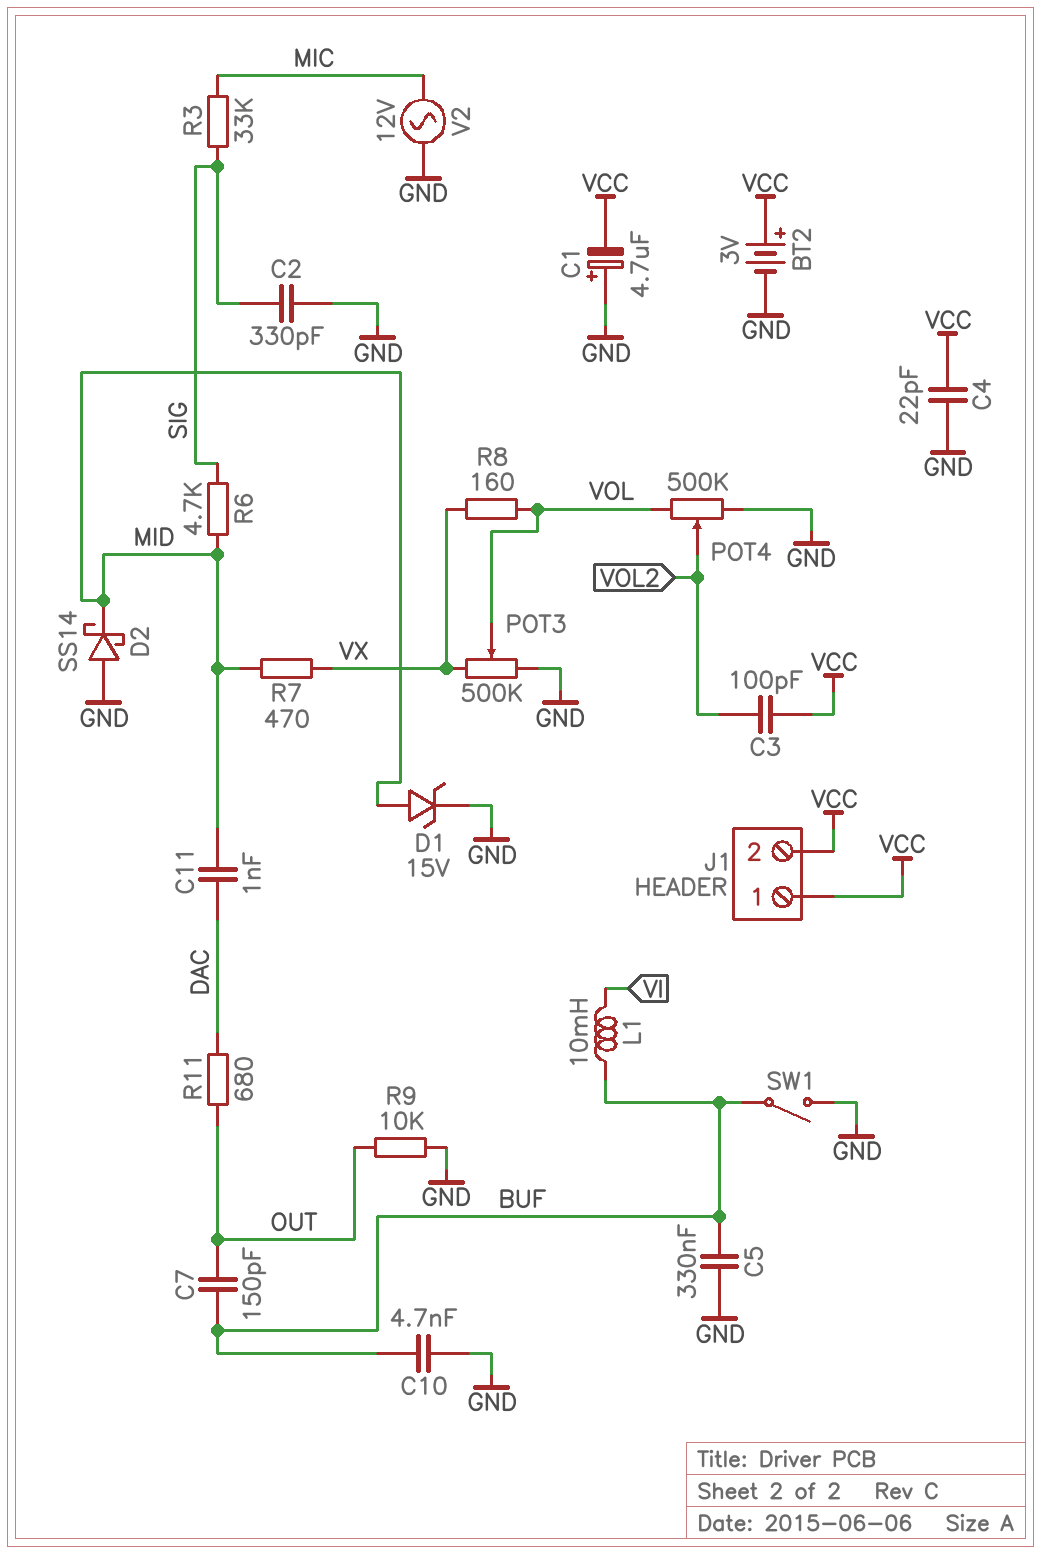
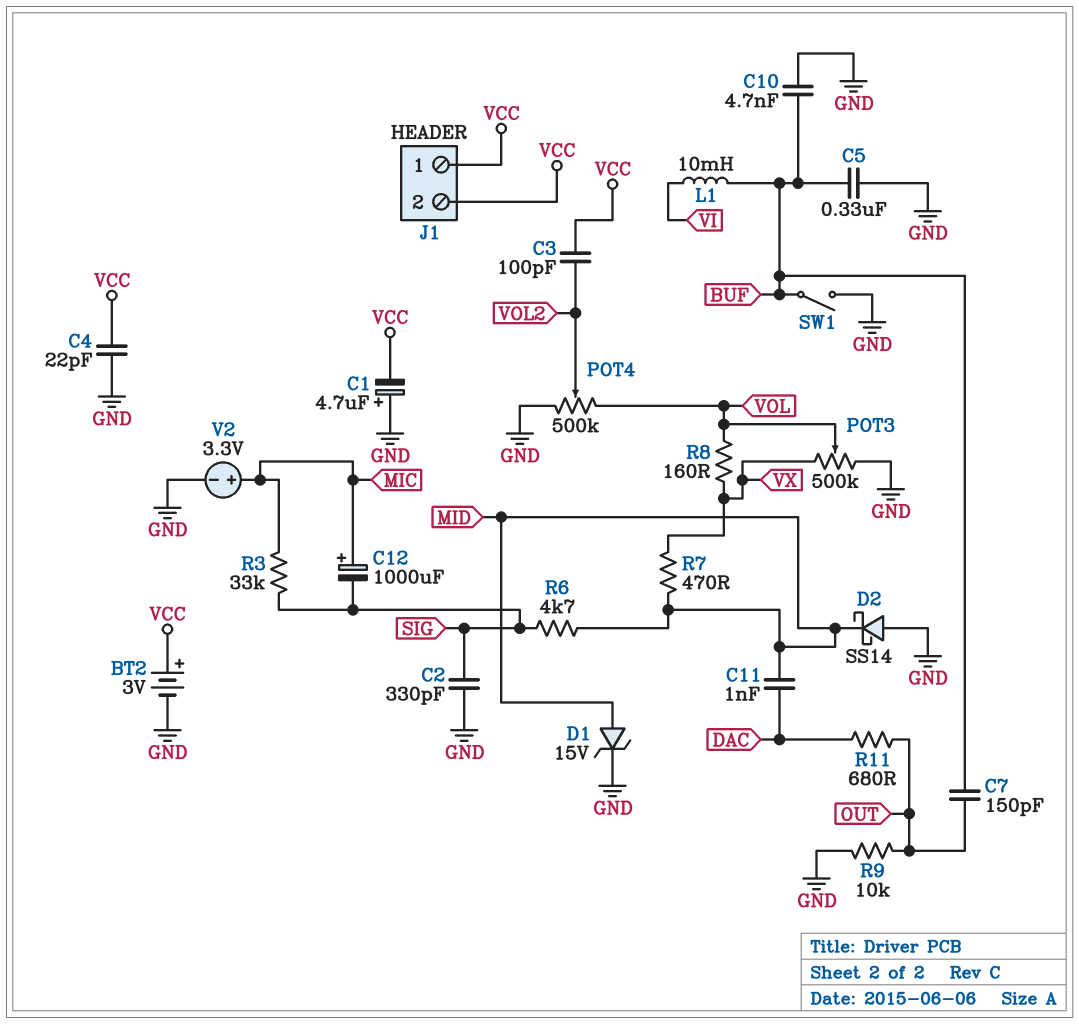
C12: none -> 1000uF (plus MIC, minus SIG)
V2: AC 12V (GND, MIC) -> 3.3V (plus MIC, minus GND)

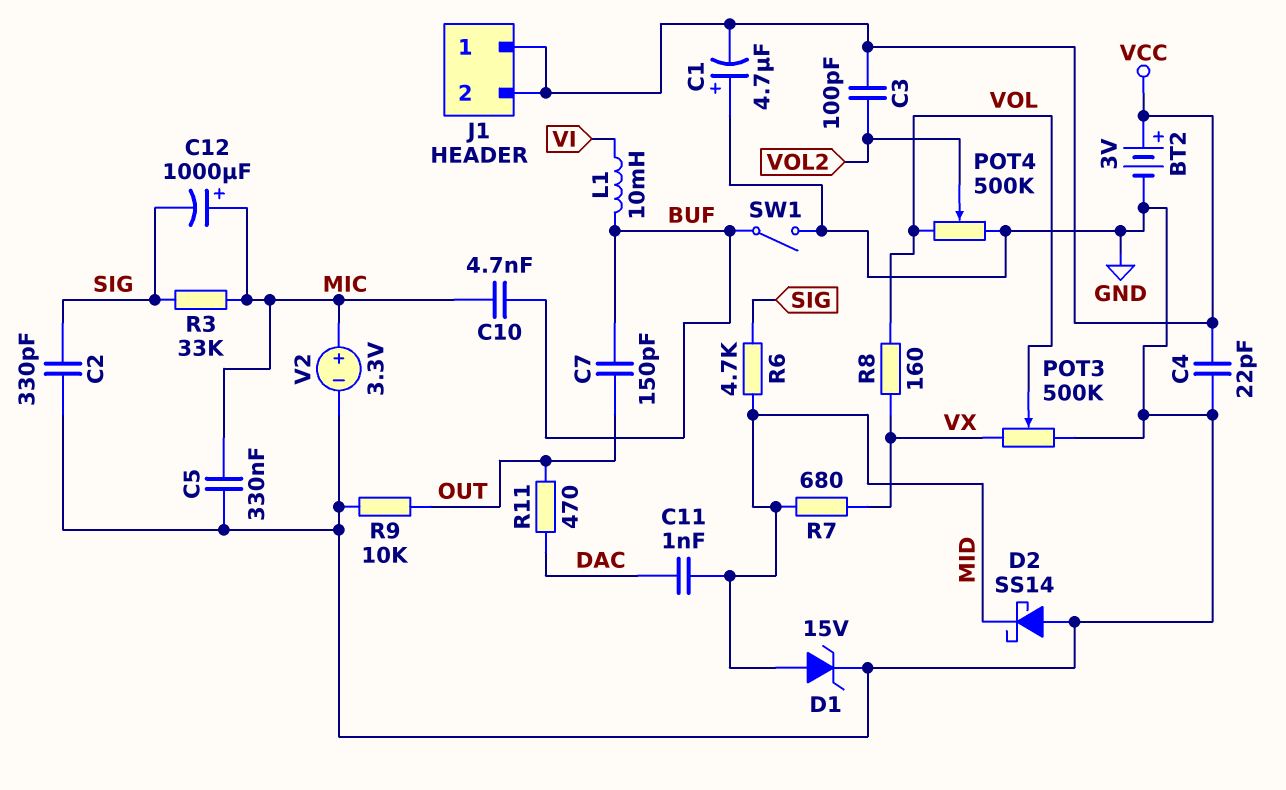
C5: 330nF (BUF, GND) -> 330nF (GND, MIC)
C10: 4.7nF (BUF, GND) -> 4.7nF (BUF, MIC)
R7: 470 (MID, VX) -> 680 (MID, VX)
R11: 680 (DAC, OUT) -> 470 (DAC, OUT)

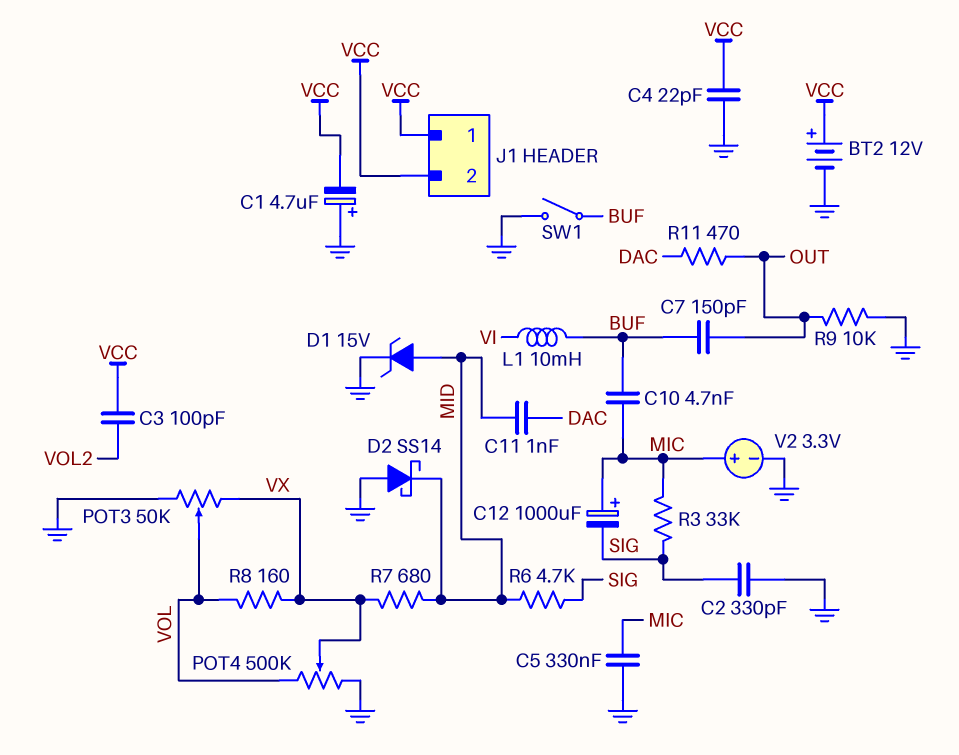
BT2: 3V (plus VCC, minus GND) -> 12V (plus VCC, minus GND)
POT3: 500k (GND, VX, wiper VOL) -> 50k (GND, VX, wiper VOL)
POT4: 500k (GND, VOL, wiper VOL2) -> 500k (GND, VOL, wiper VX)

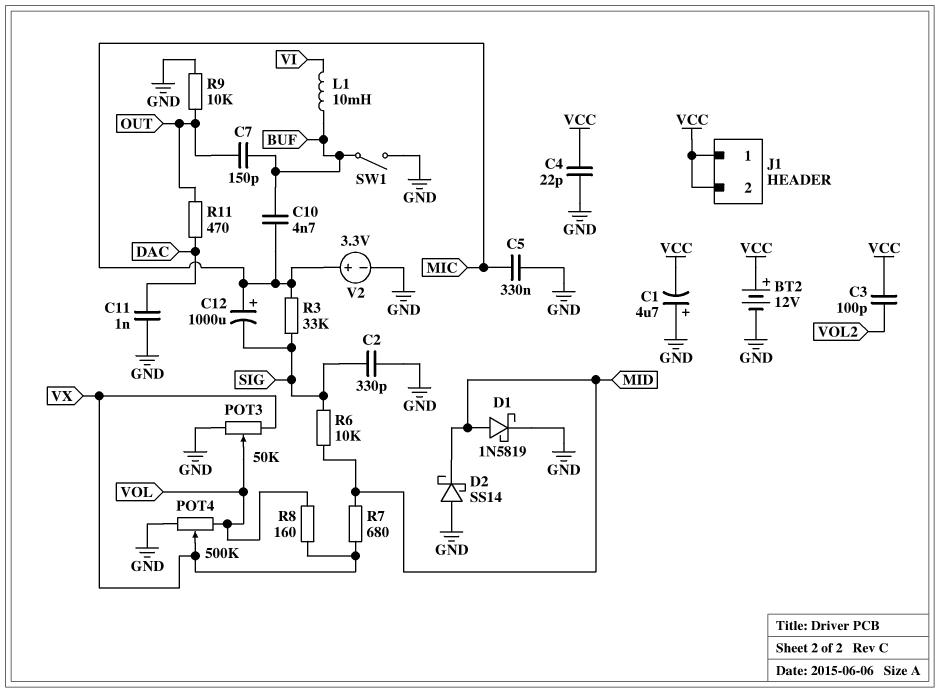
C11: 1nF (DAC, MID) -> 1nF (DAC, GND)
D1: zener 15V (A MID, K GND) -> schottky 1N5819 (A MID, K GND)
R6: 4.7k (MID, SIG) -> 10k (MID, SIG)

